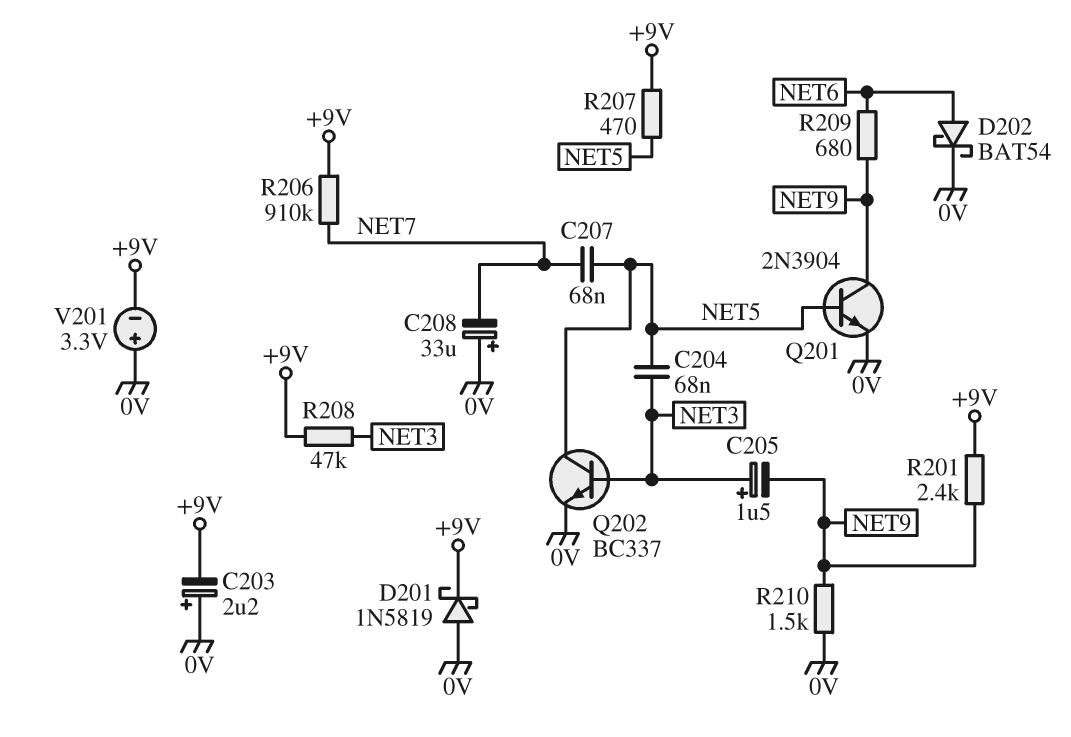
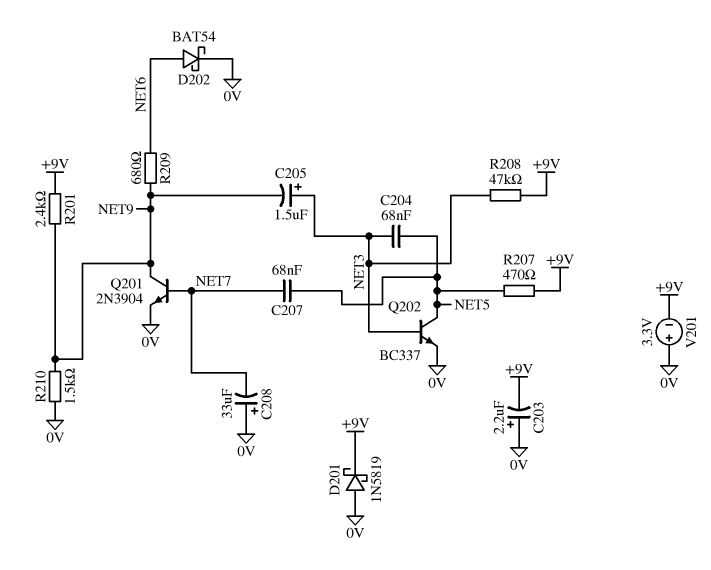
Q201: NPN 2N3904 (B NET5, C NET9, E 0V) -> NPN 2N3904 (B NET7, C NET9, E 0V)
R206: 910k (+9V, NET7) -> none

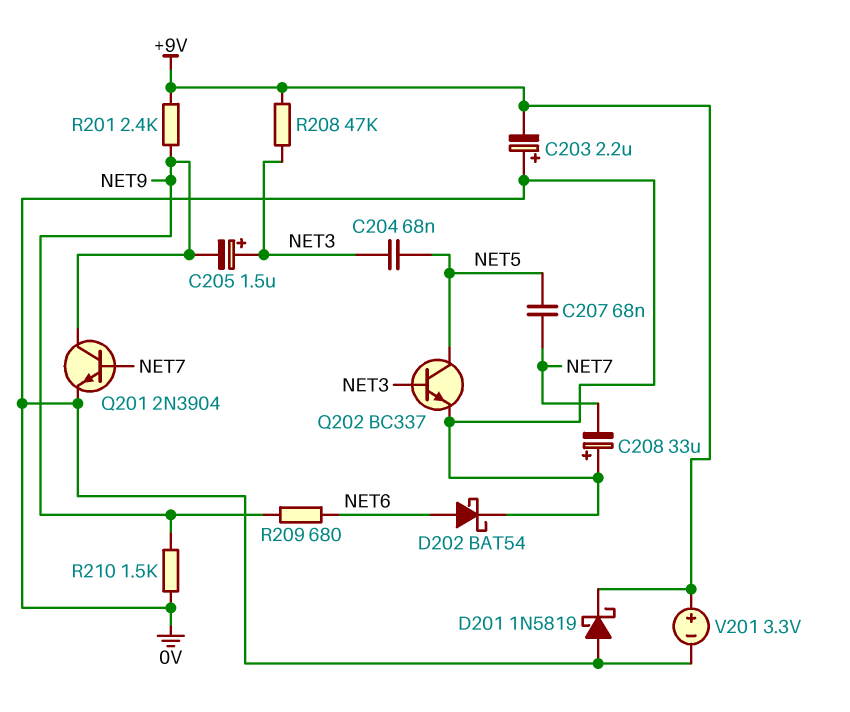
R207: 470 (+9V, NET5) -> none
V201: 3.3V (plus 0V, minus +9V) -> 3.3V (plus +9V, minus 0V)

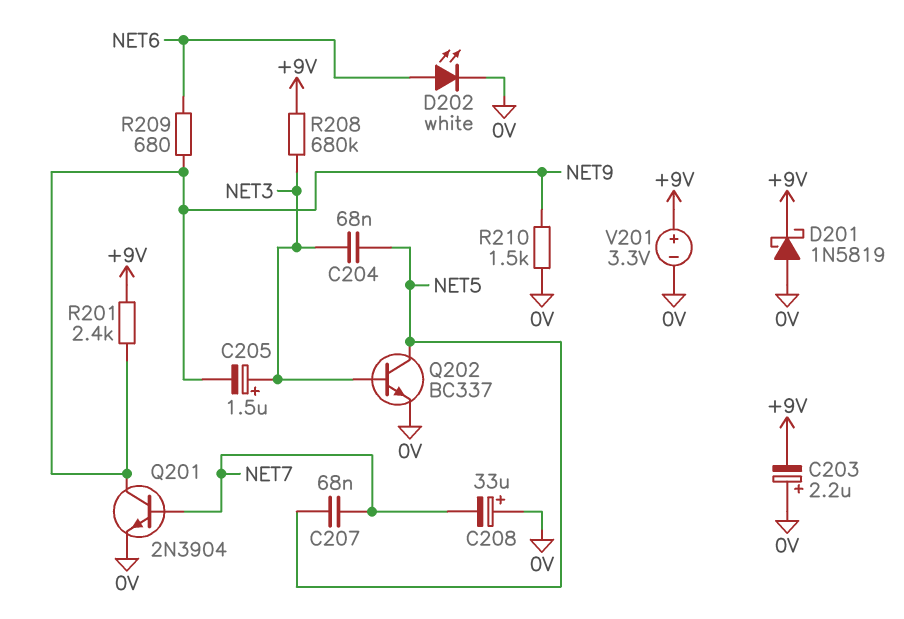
D202: schottky BAT54 (A NET6, K 0V) -> LED white (A NET6, K 0V)
R208: 47k (+9V, NET3) -> 680k (+9V, NET3)

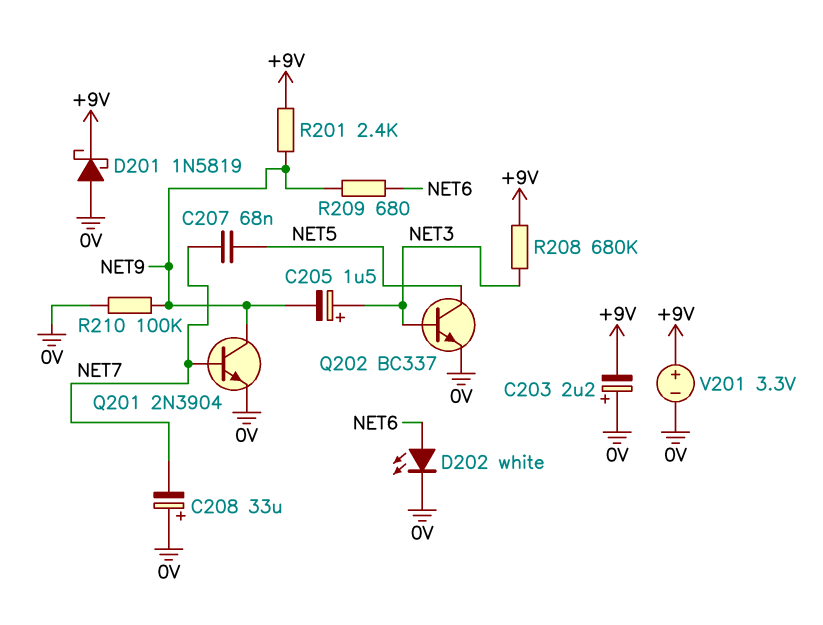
C204: 68nF (NET3, NET5) -> none
R210: 1.5k (0V, NET9) -> 100k (0V, NET9)

